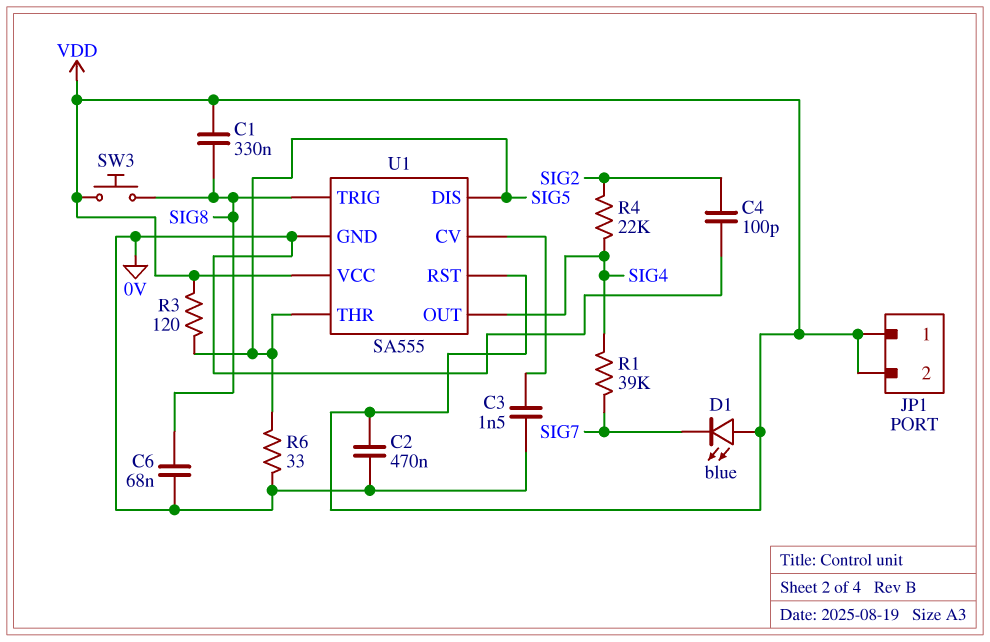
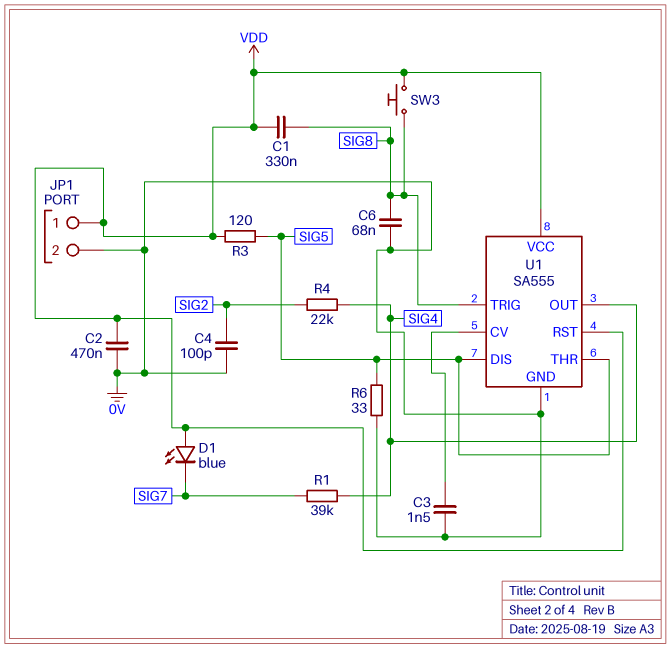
JP1 pin 2: VDD -> 0V

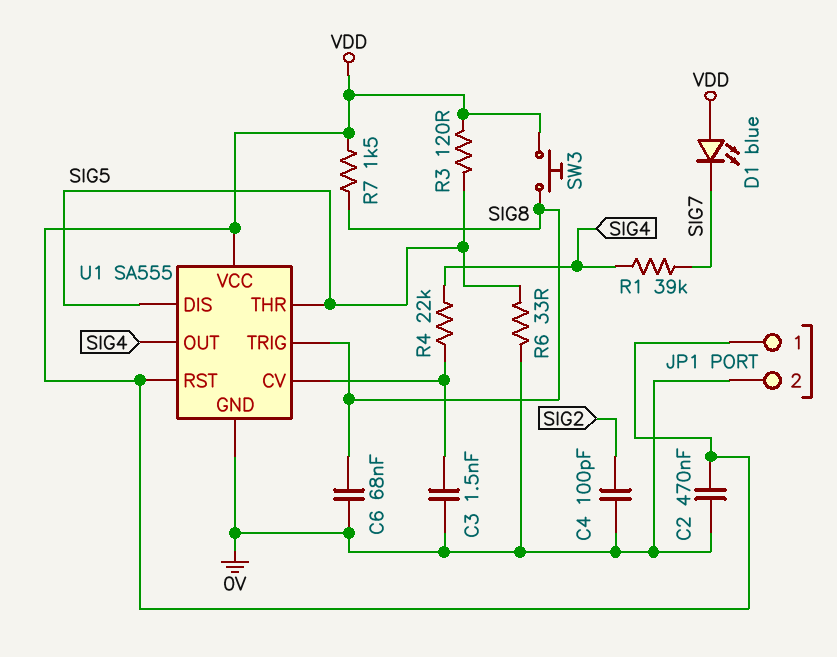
C1: 330nF (SIG8, VDD) -> none
R4: 22k (SIG2, SIG4) -> 22k (SIG4, U1/CV)
R7: none -> 1.5k (SIG8, VDD)

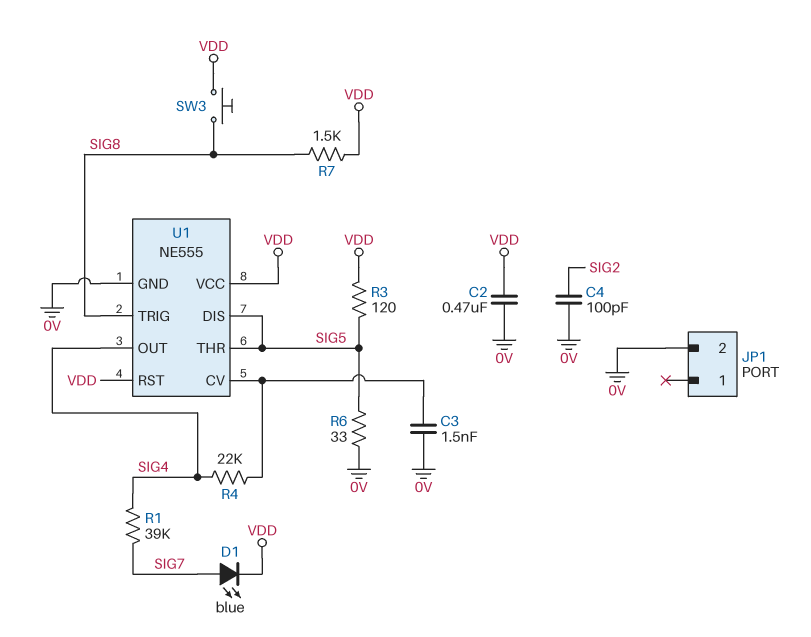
C6: 68nF (0V, SIG8) -> none
D1: LED blue (A VDD, K SIG7) -> LED blue (A SIG7, K VDD)
JP1 pin 1: VDD -> none
U1: SA555 -> NE555

